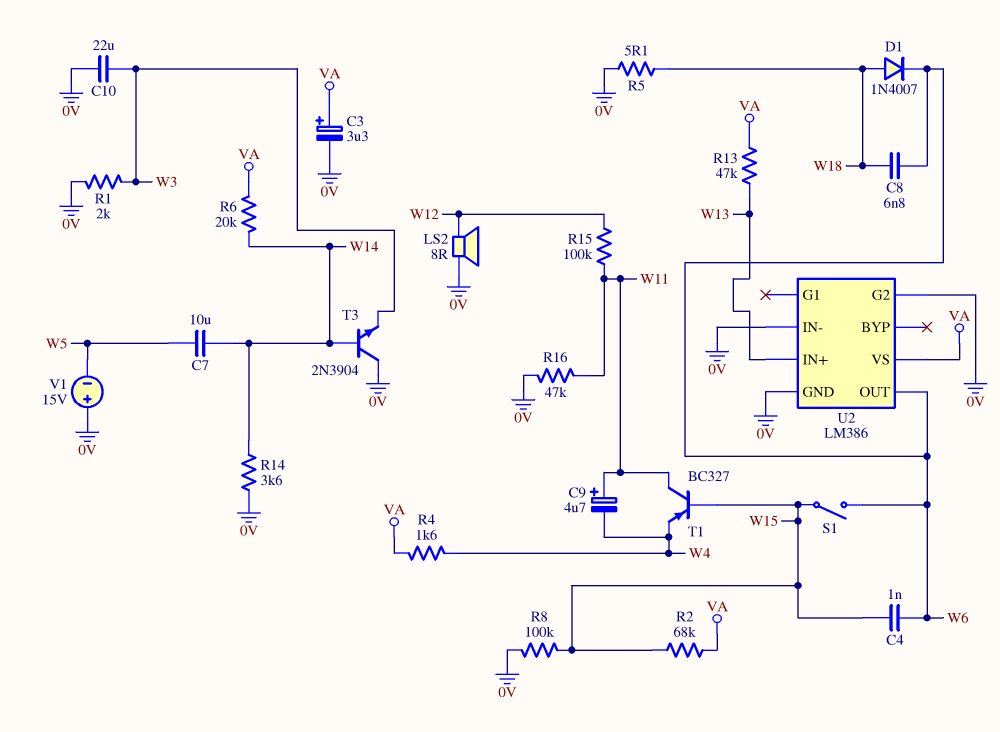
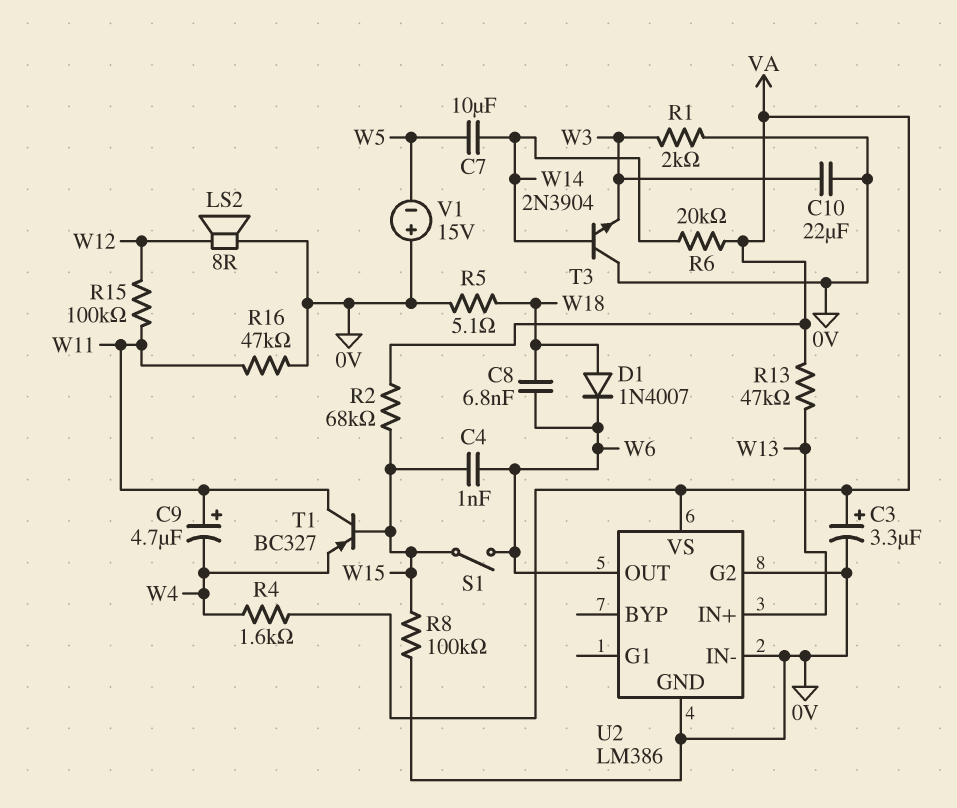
R14: 3.6k (0V, W14) -> none

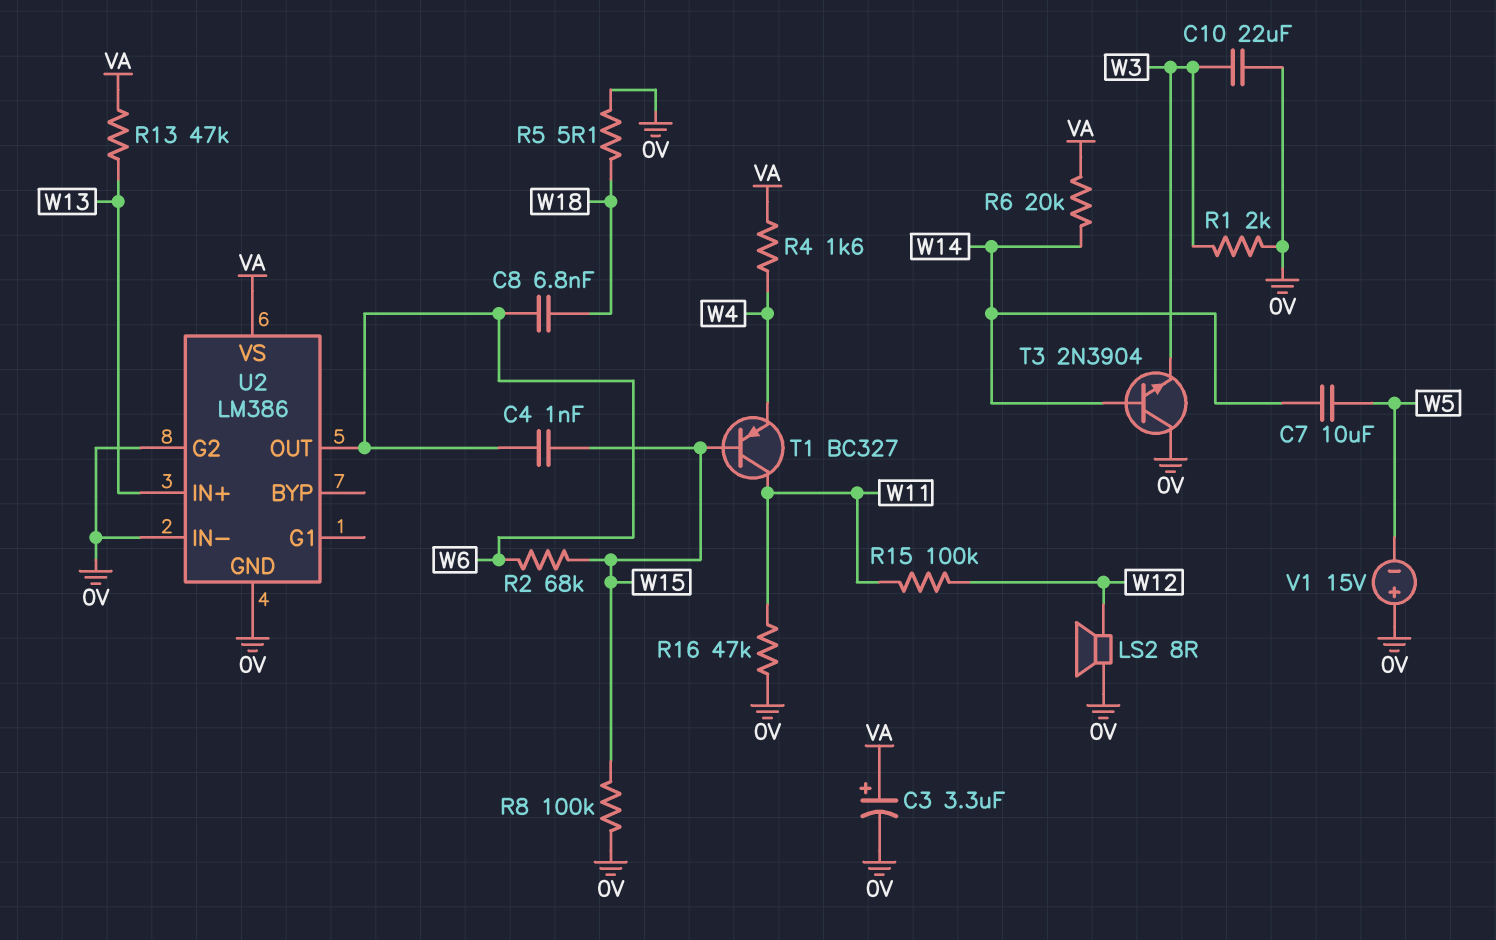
C9: 4.7uF (plus W11, minus W4) -> none
D1: diode 1N4007 (A W18, K W6) -> none
R2: 68k (VA, W15) -> 68k (W6, W15)
S1: switch (W6, W15) -> none

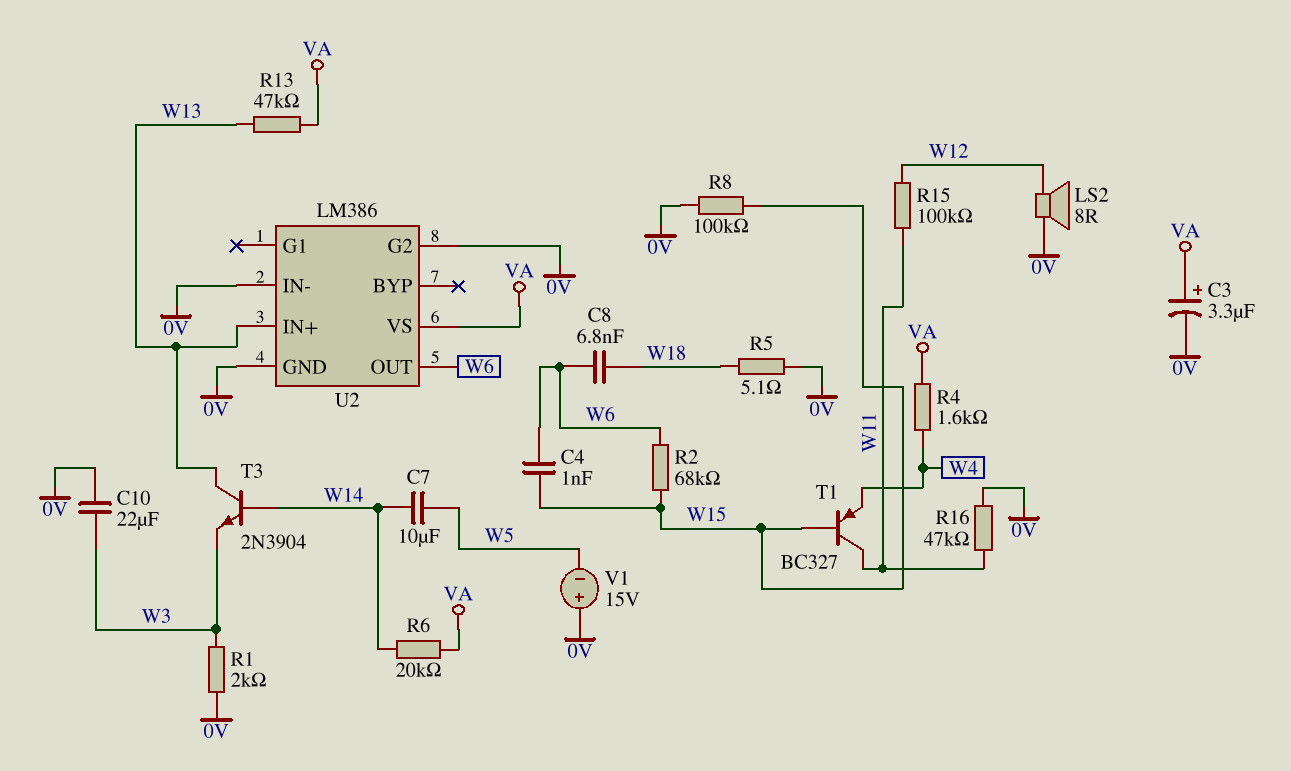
T3: NPN 2N3904 (B W14, C 0V, E W3) -> NPN 2N3904 (B W14, C W13, E W3)

